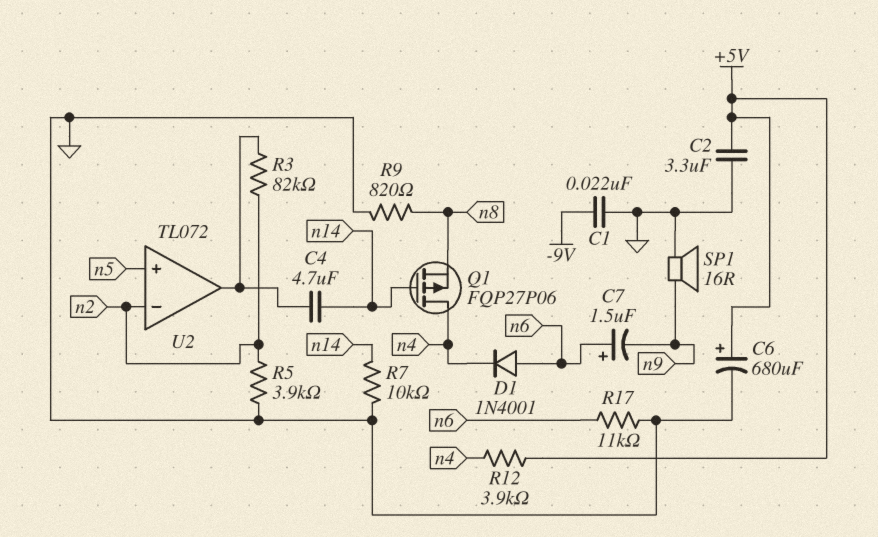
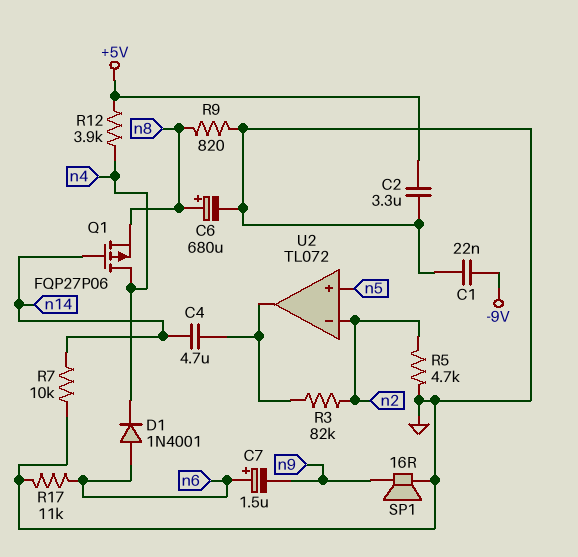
C6: 680uF (plus +5V, minus GND) -> 680uF (plus n8, minus GND)
R5: 3.9k (GND, n2) -> 4.7k (GND, n2)

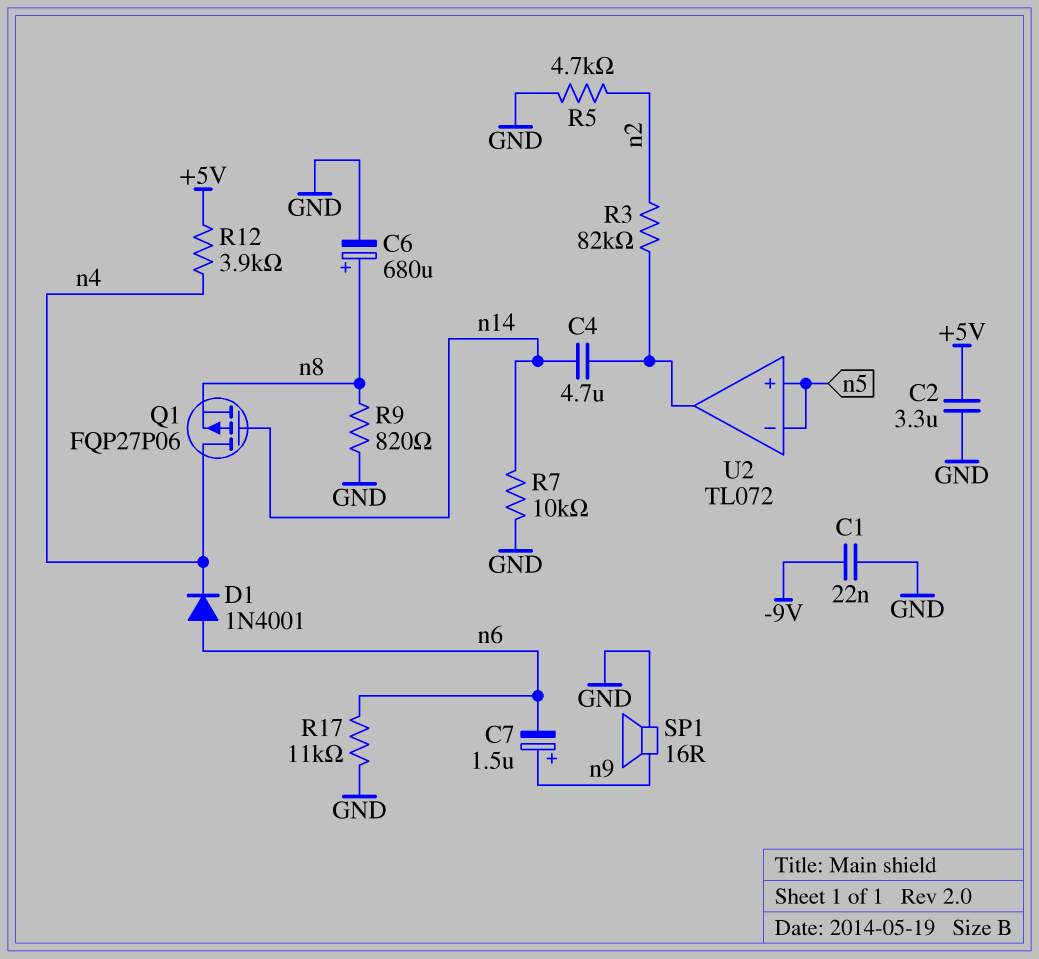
C7: 1.5uF (plus n6, minus n9) -> 1.5uF (plus n9, minus n6)
U2 pin in-: n2 -> n5

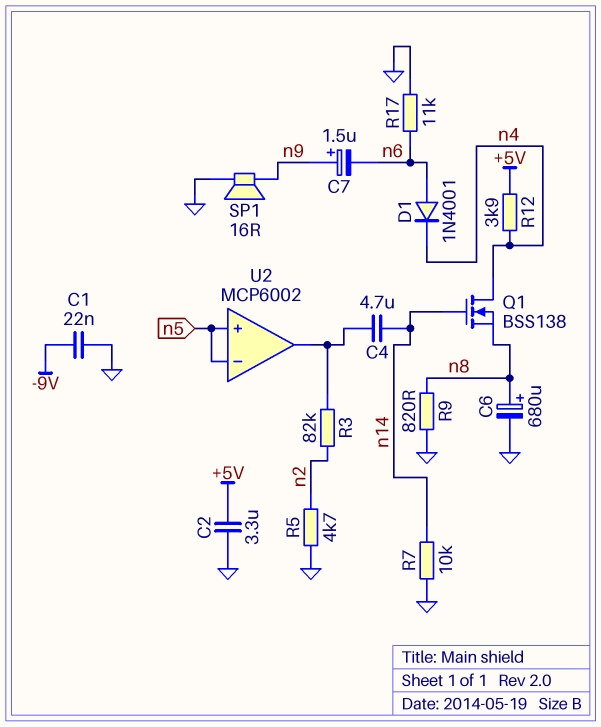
Q1: PMOS FQP27P06 (G n14, D n4, S n8) -> NMOS BSS138 (G n14, D n4, S n8)
U2: TL072 -> MCP6002

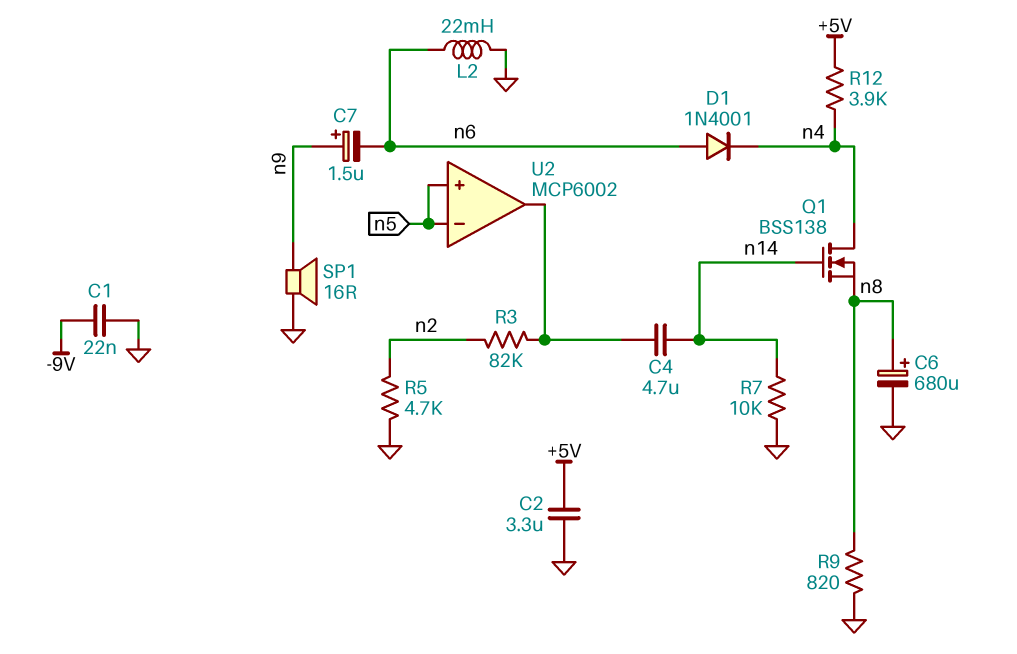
L2: none -> 22mH (GND, n6)
R17: 11k (GND, n6) -> none

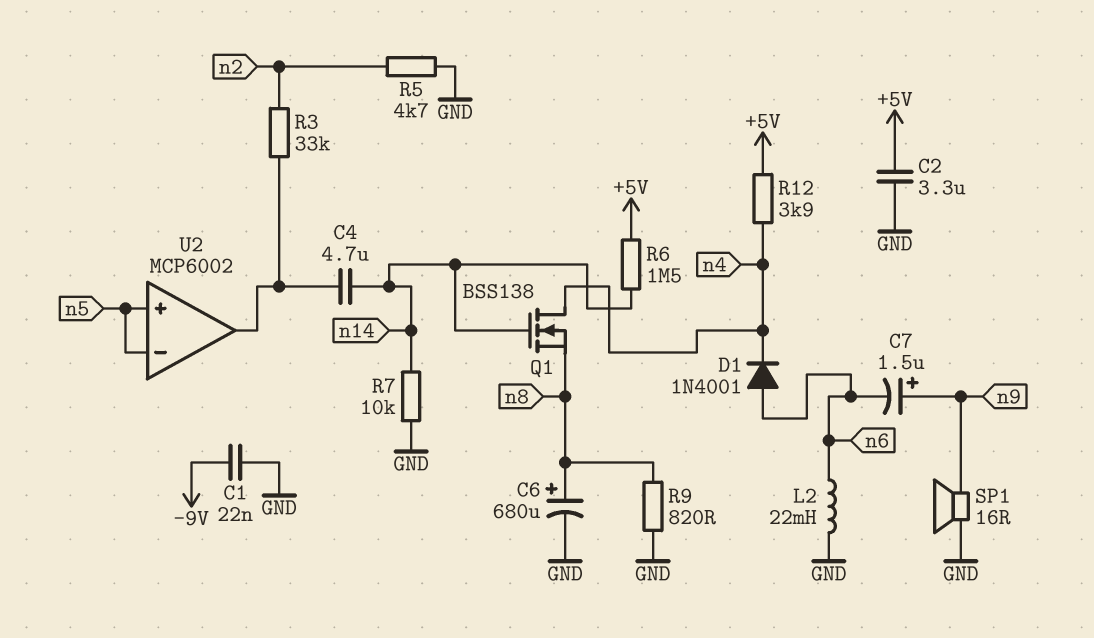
R3: 82k (U2/out, n2) -> 33k (U2/out, n2)
R6: none -> 1.5M (+5V, n14)

